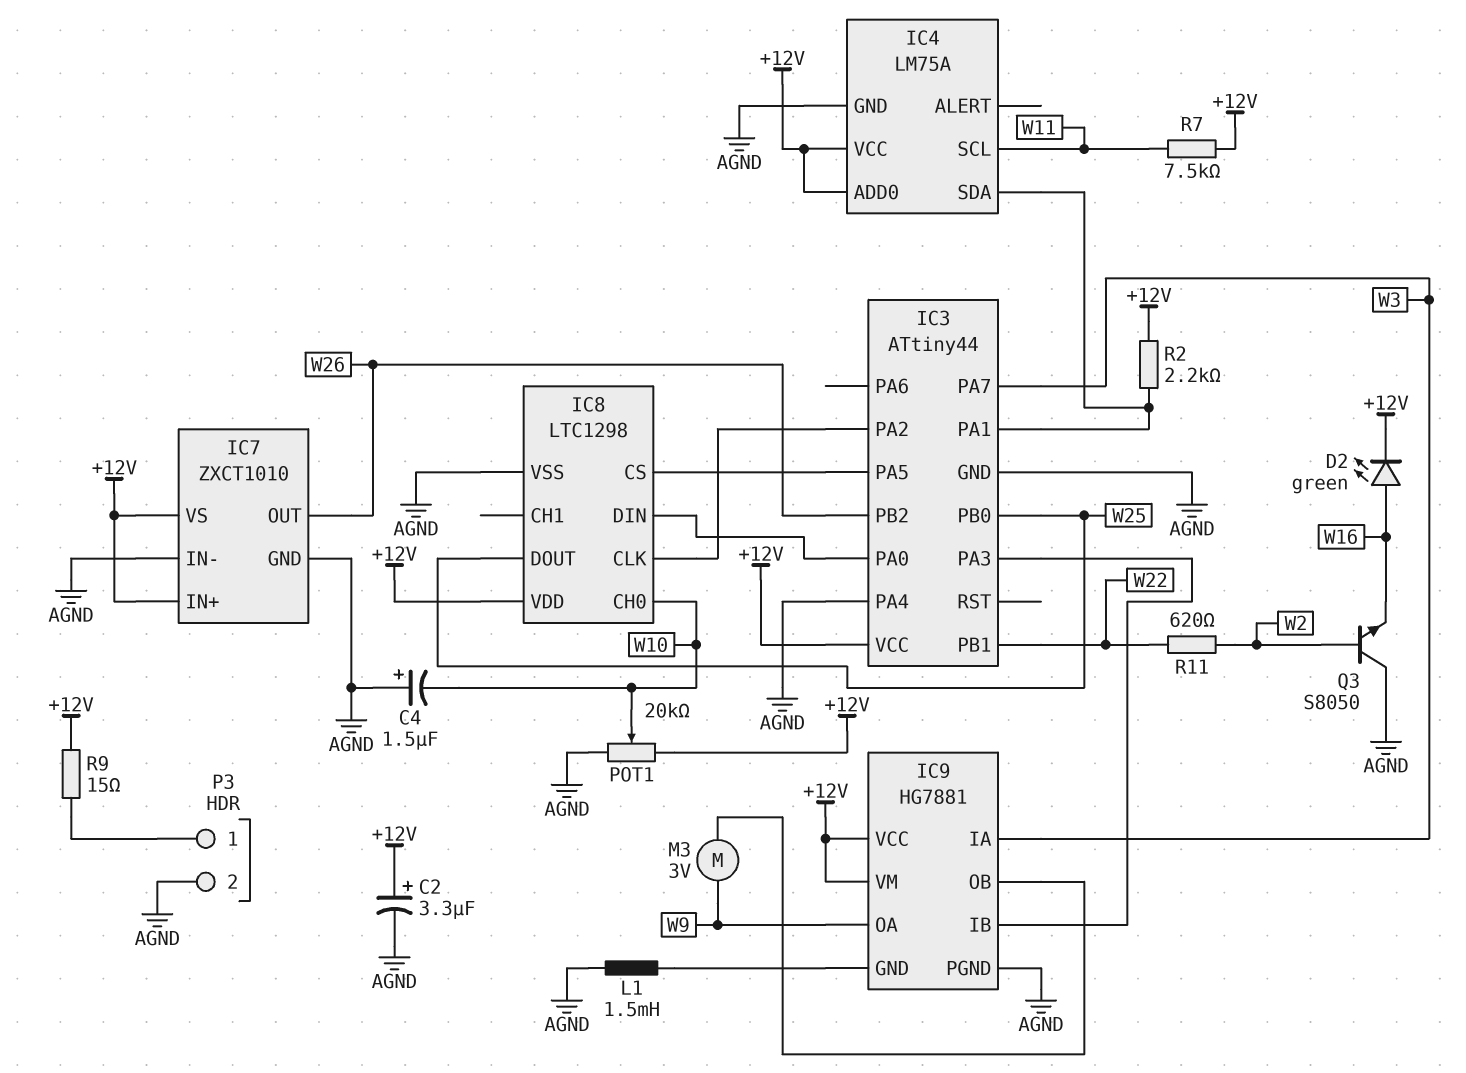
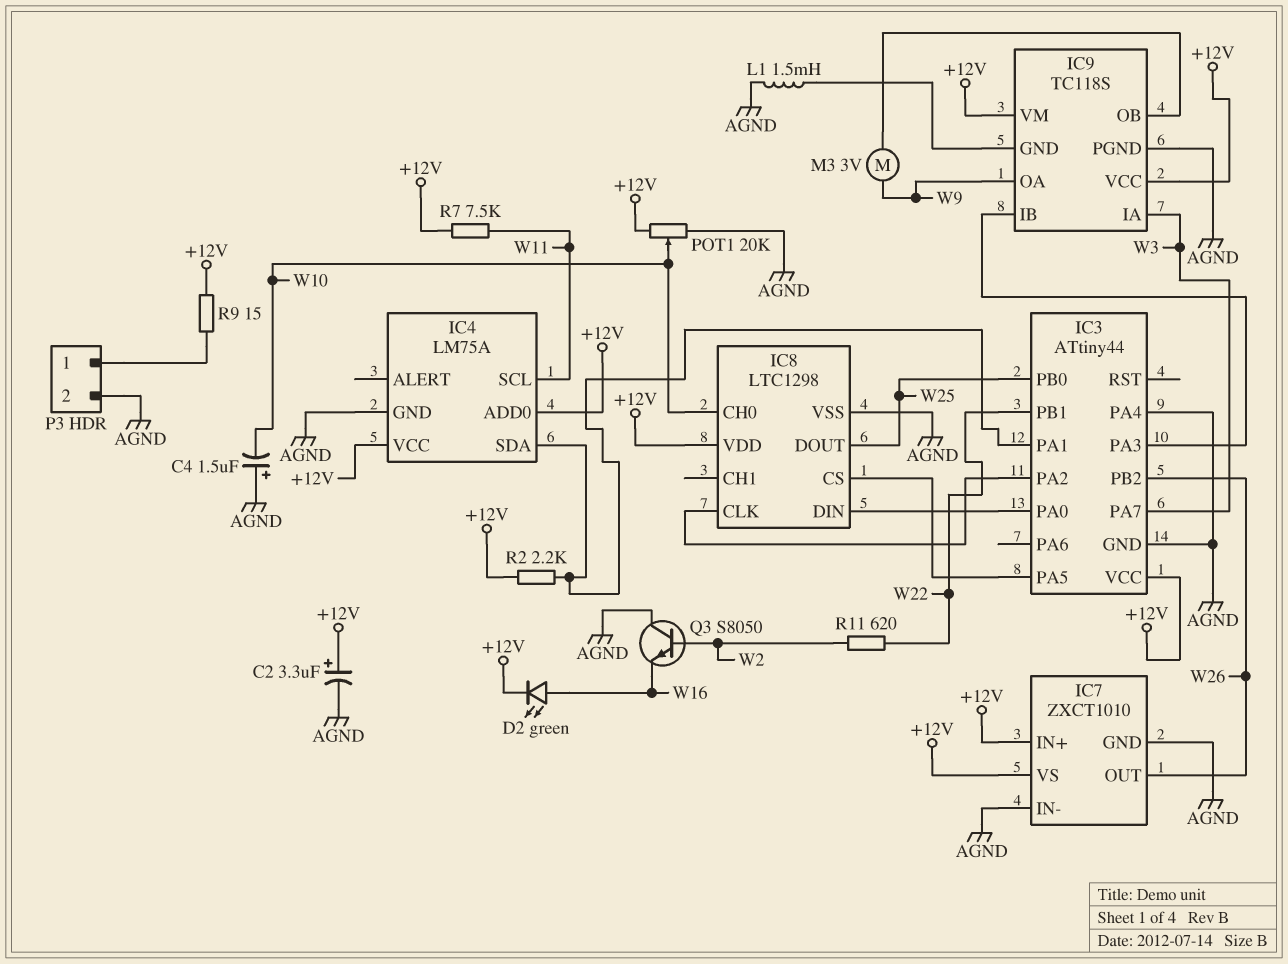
IC9: HG7881 -> TC118S

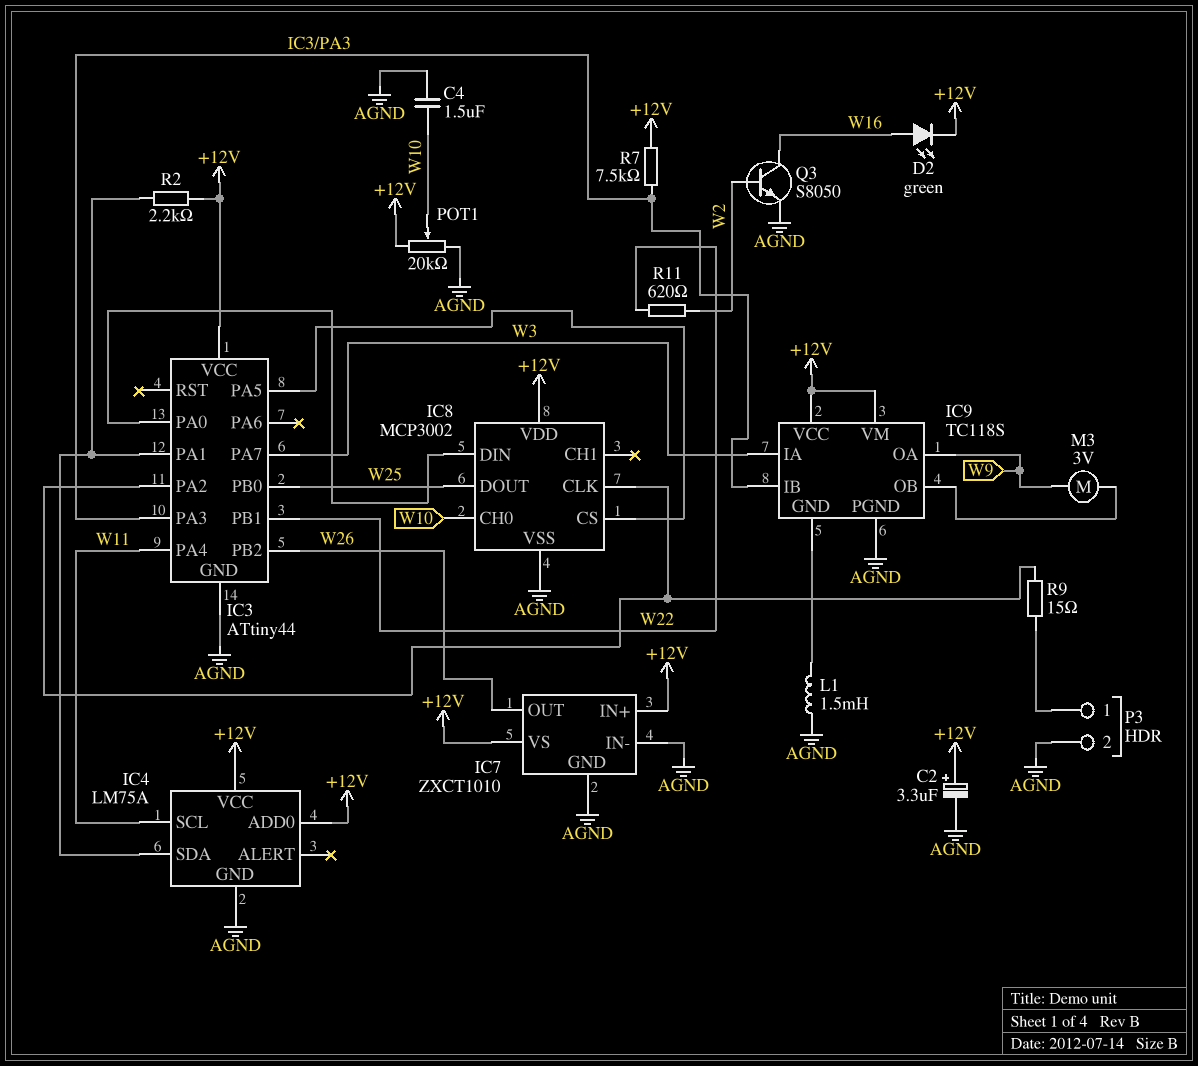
C4: 1.5uF (plus AGND, minus W10) -> 1.5uF (AGND, W10)
IC3 pin PA4: AGND -> W11
IC8: LTC1298 -> MCP3002
Q3: NPN S8050 (B W2, C AGND, E W16) -> NPN S8050 (B W2, C W16, E AGND)
R7: 7.5k (+12V, W11) -> 7.5k (+12V, IC3/PA3)
R9: 15 (+12V, P3/1) -> 15 (IC3/PA2, P3/1)

